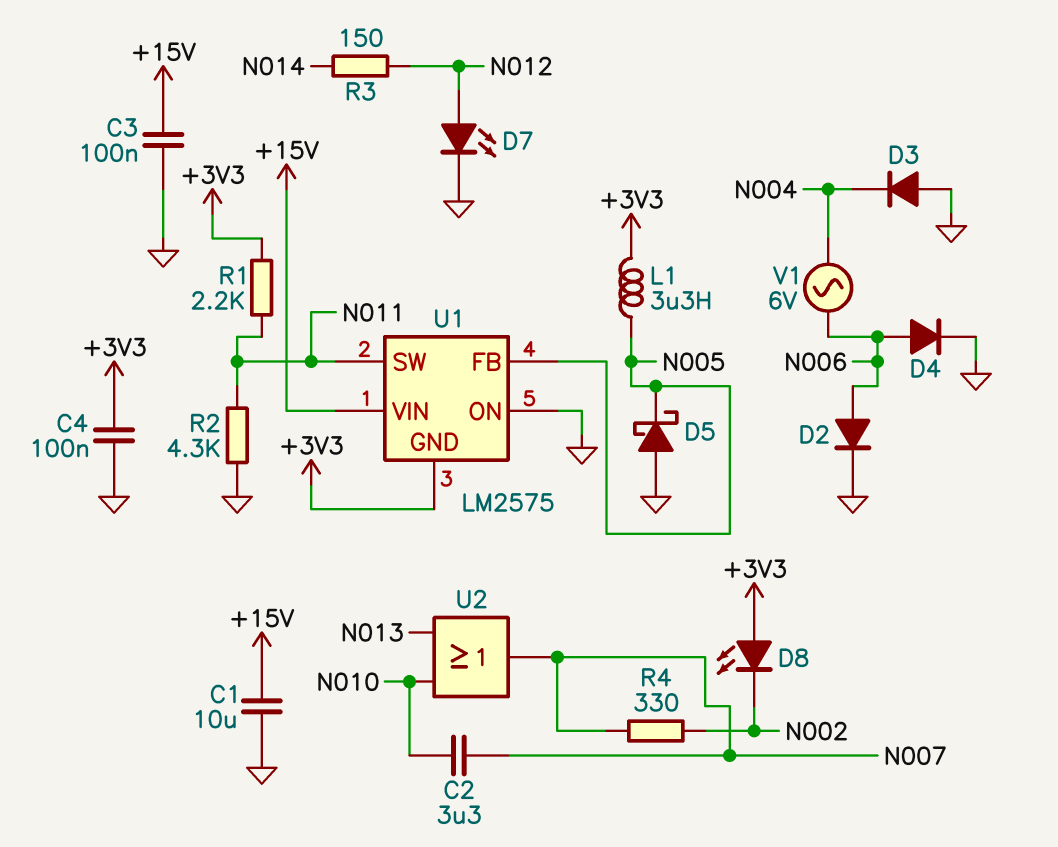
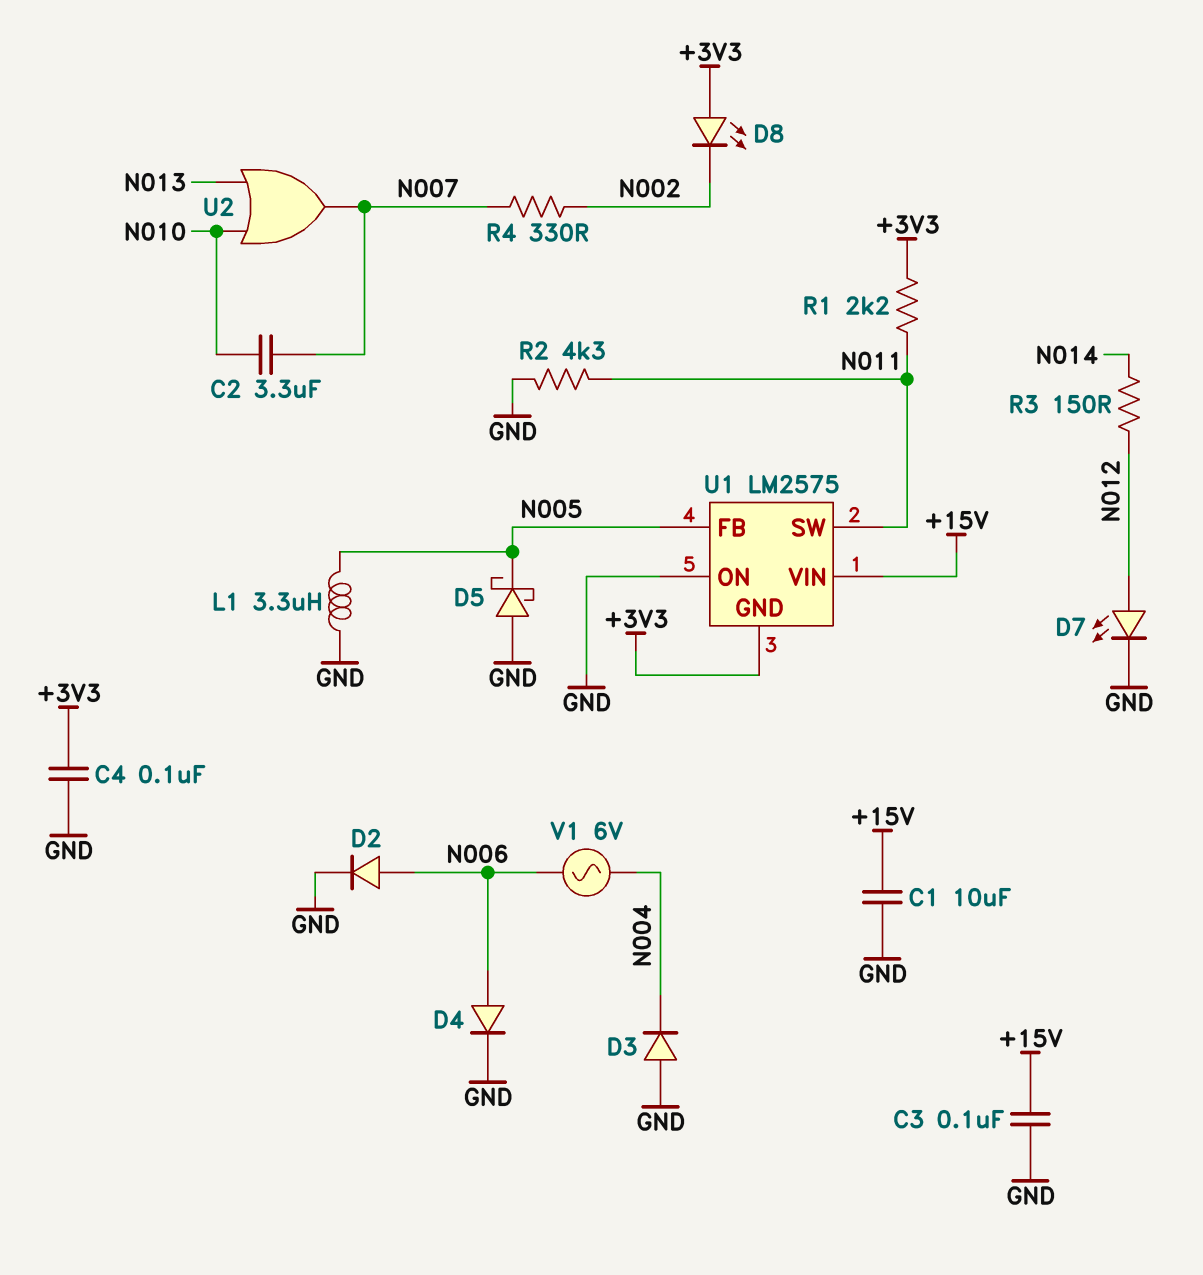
L1: 3.3uH (+3V3, N005) -> 3.3uH (GND, N005)

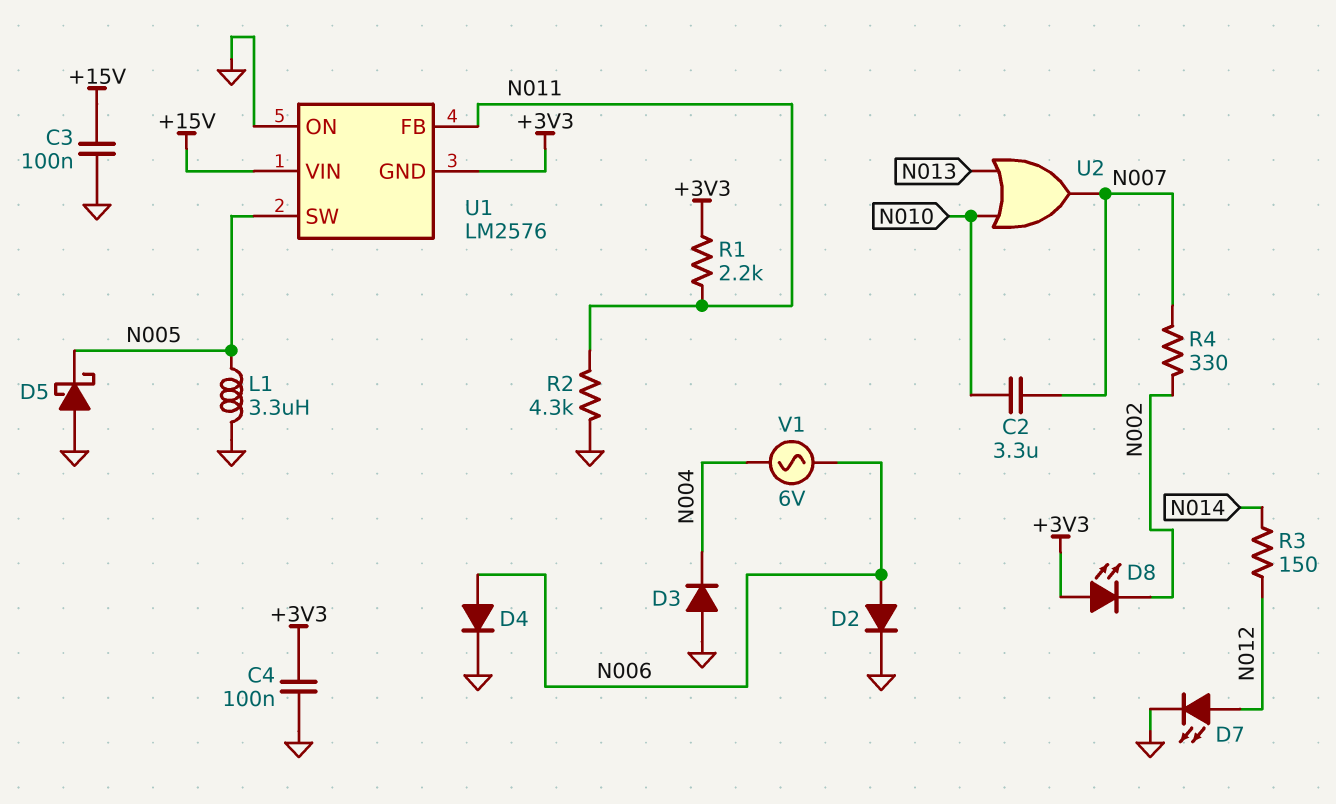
C1: 10uF (+15V, GND) -> none
U1: LM2575 -> LM2576
U1 pin FB: N005 -> N011
U1 pin SW: N011 -> N005

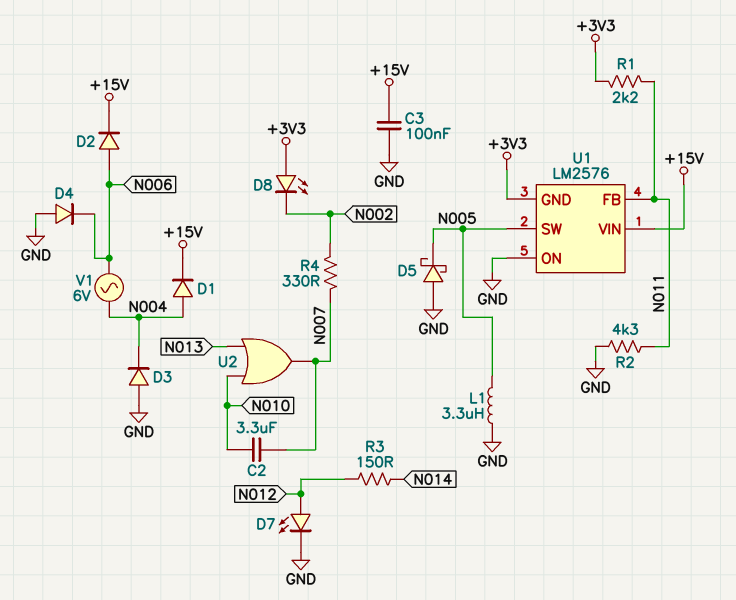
C4: 100nF (+3V3, GND) -> none
D1: none -> diode (A N004, K +15V)
D2: diode (A N006, K GND) -> diode (A N006, K +15V)
D4: diode (A N006, K GND) -> diode (A GND, K N006)

